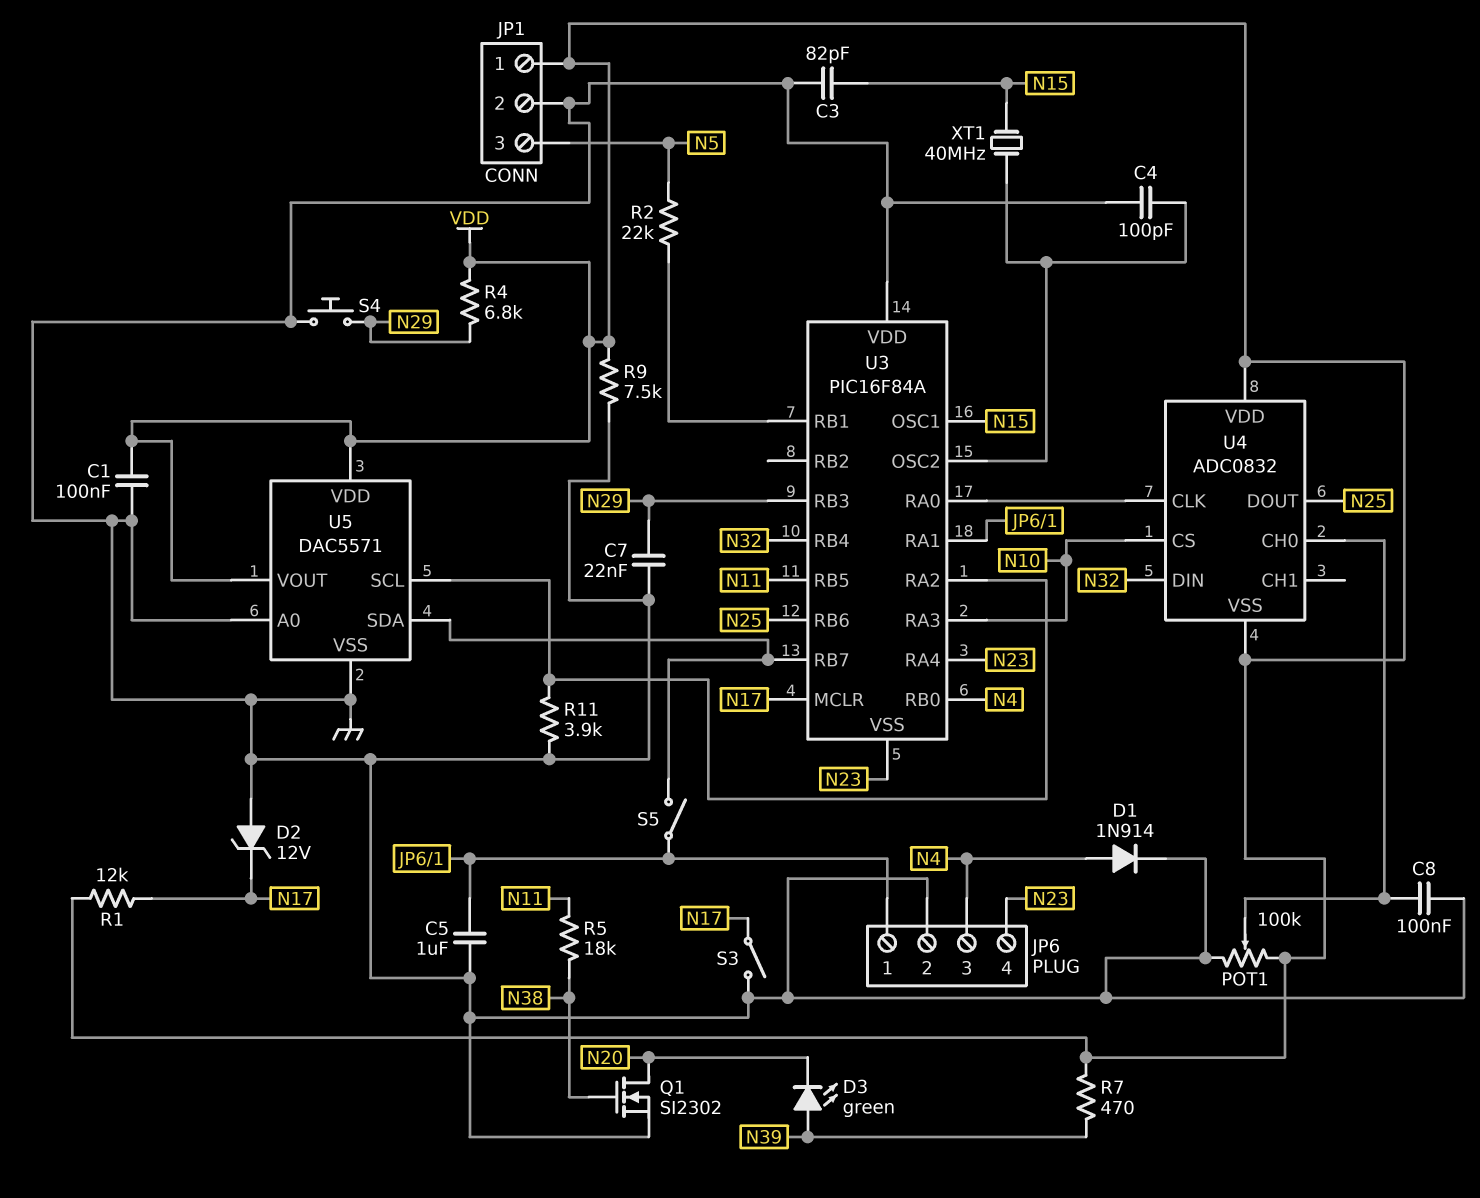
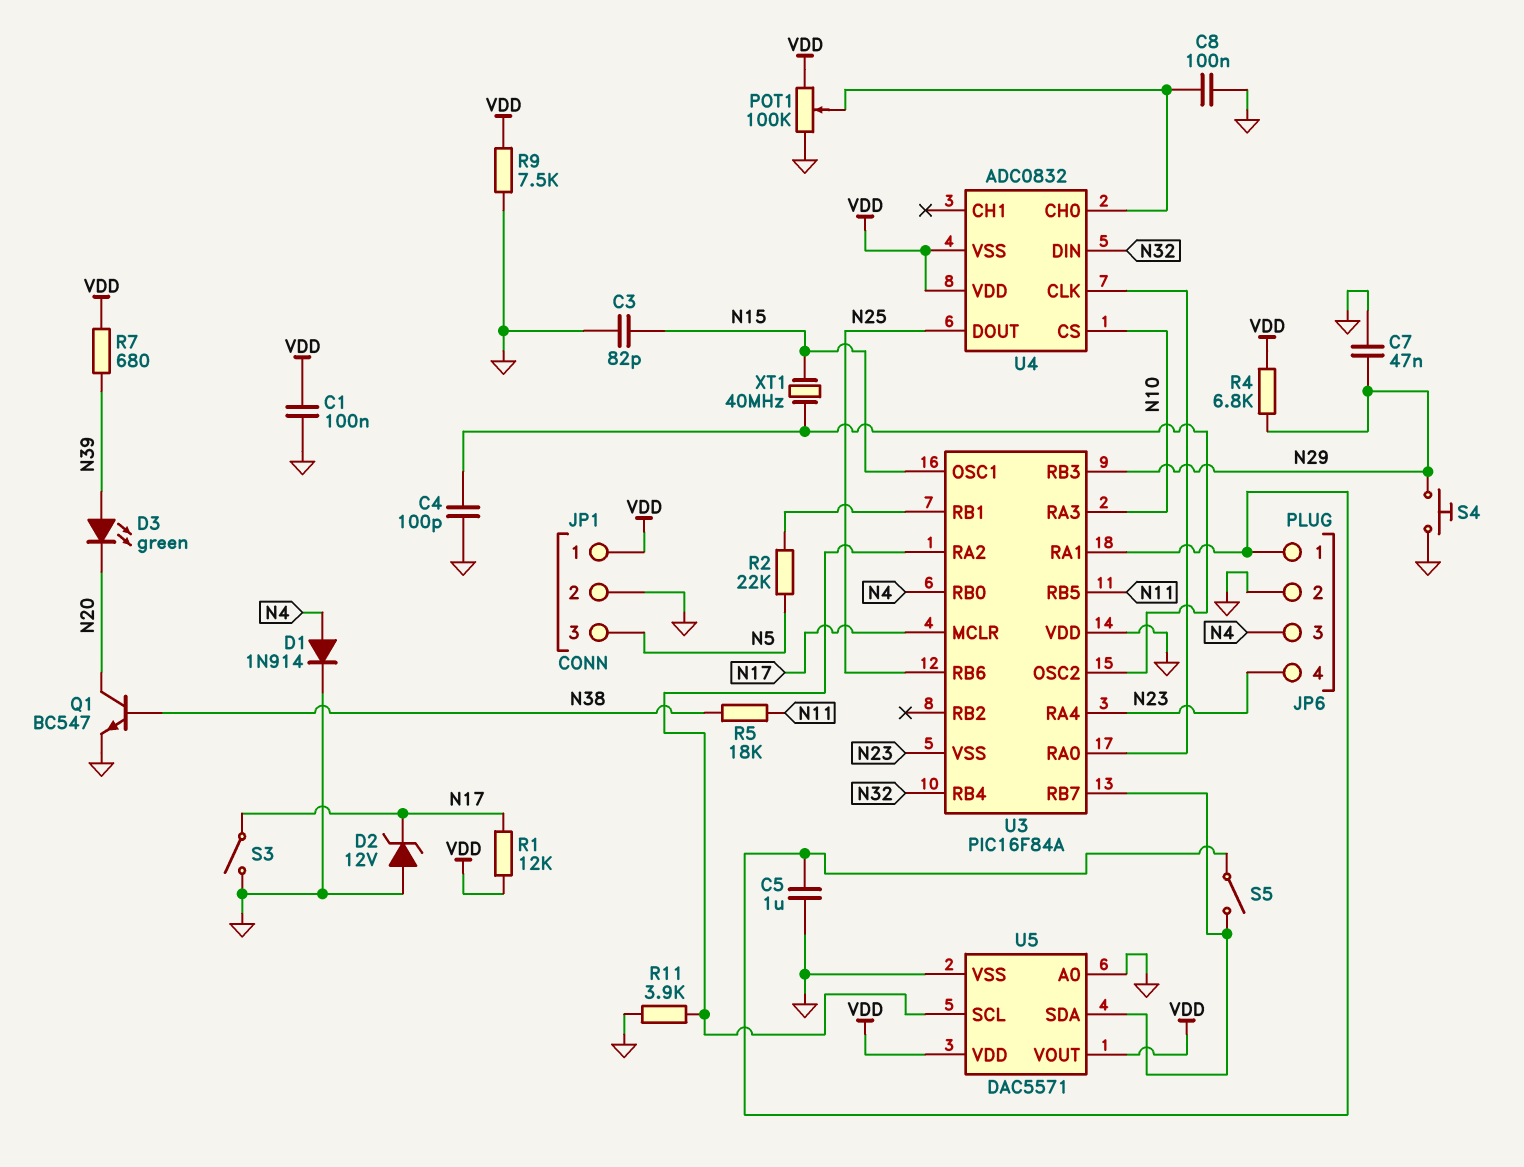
C7: 22nF (GND, N29) -> 47nF (GND, N29)
Q1: NMOS SI2302 (G N38, D N20, S GND) -> NPN BC547 (B N38, C N20, E GND)
R7: 470 (N39, VDD) -> 680 (N39, VDD)

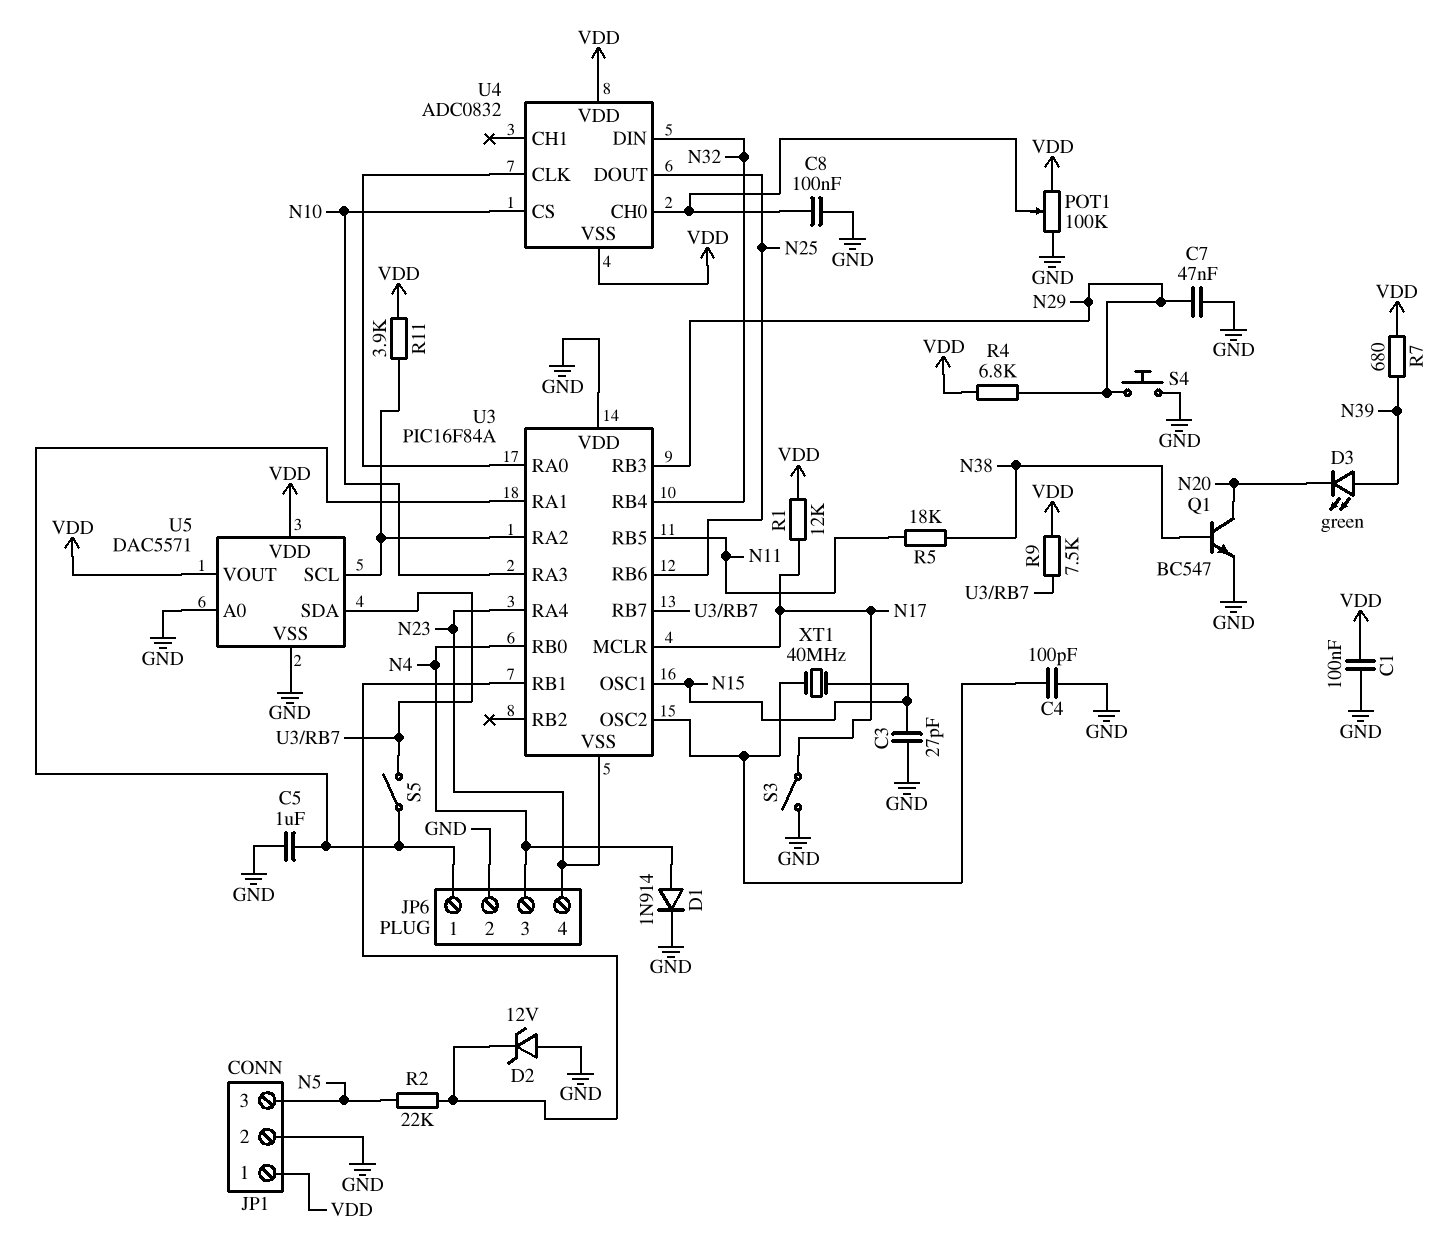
C3: 82pF (GND, N15) -> 27pF (GND, N15)
D2: zener 12V (A GND, K N17) -> zener 12V (A GND, K U3/RB1)
R9: 7.5k (GND, VDD) -> 7.5k (U3/RB7, VDD)
R11: 3.9k (GND, U3/RA2) -> 3.9k (U3/RA2, VDD)

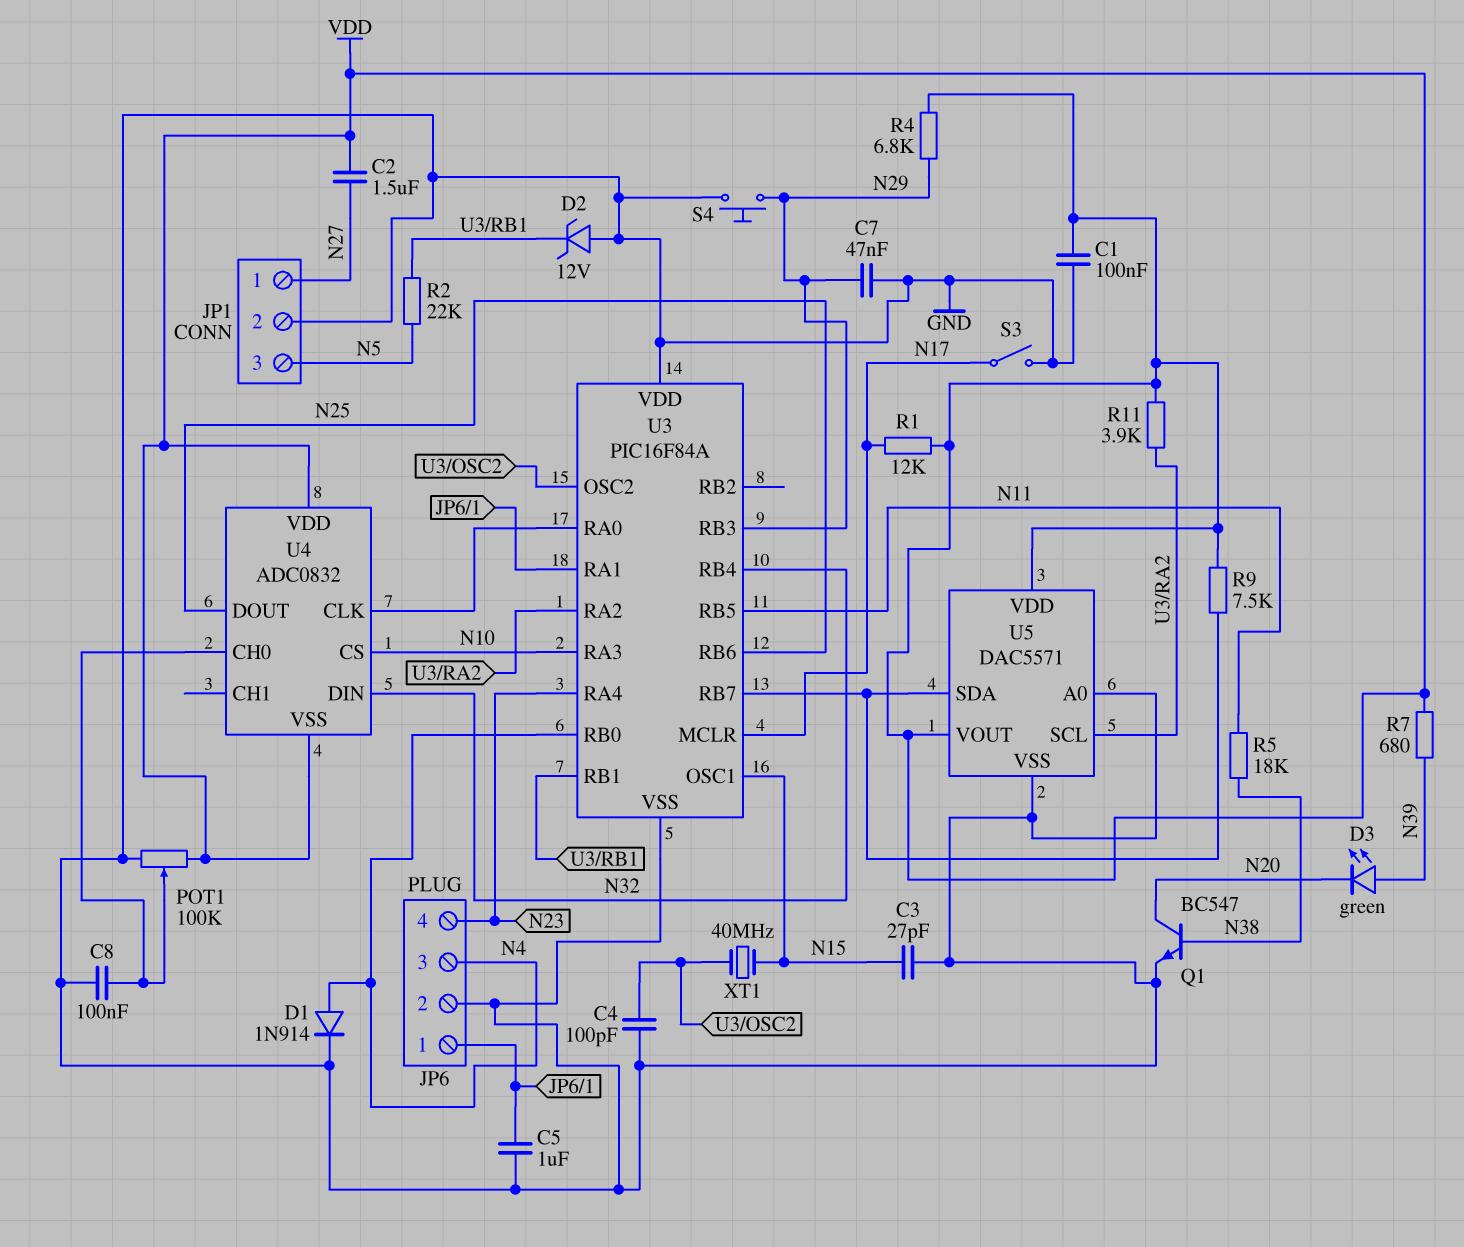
C2: none -> 1.5uF (N27, VDD)
JP1 pin 1: VDD -> N27
S5: switch (JP6/1, U3/RB7) -> none
U3 pin VSS: N23 -> GND

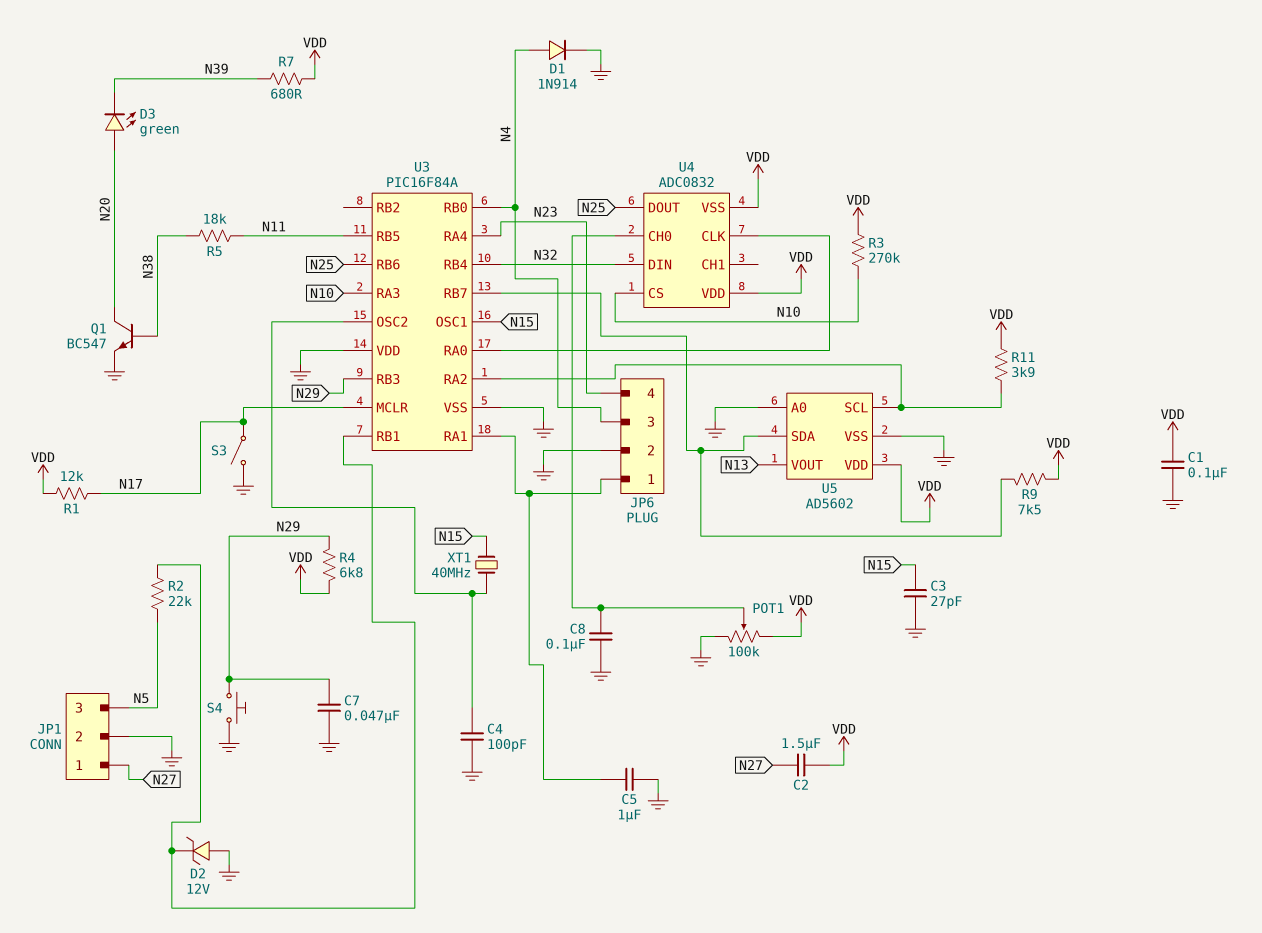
D3: LED green (A N39, K N20) -> LED green (A N20, K N39)
R3: none -> 270k (N10, VDD)
U5: DAC5571 -> AD5602
U5 pin VOUT: VDD -> N13

